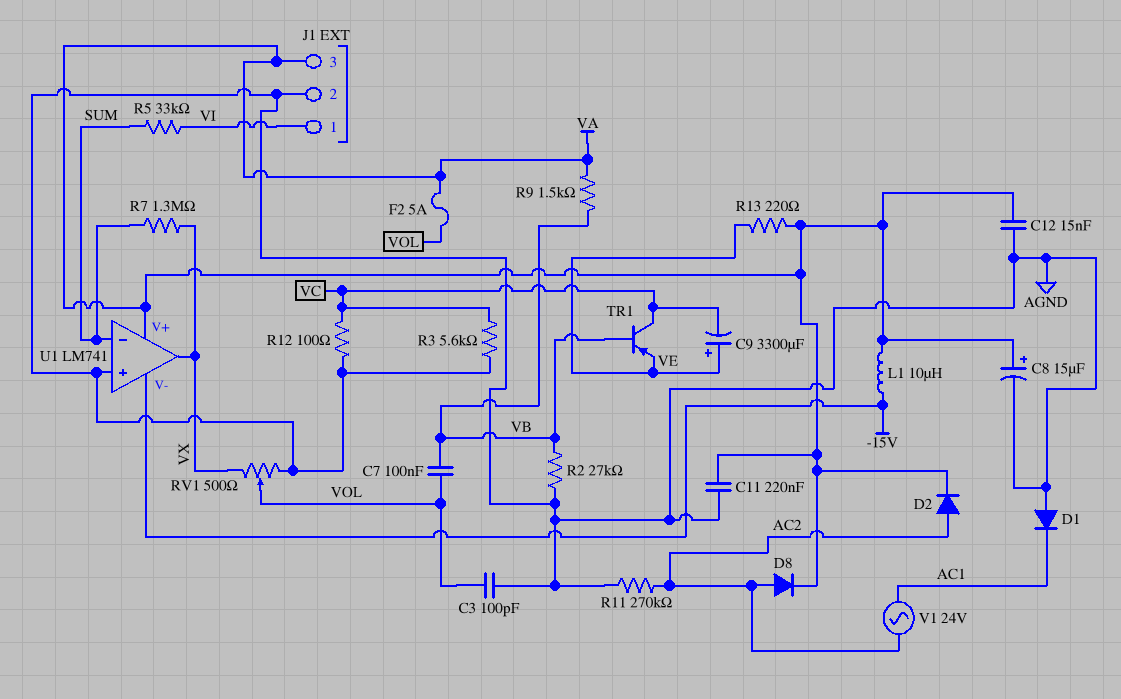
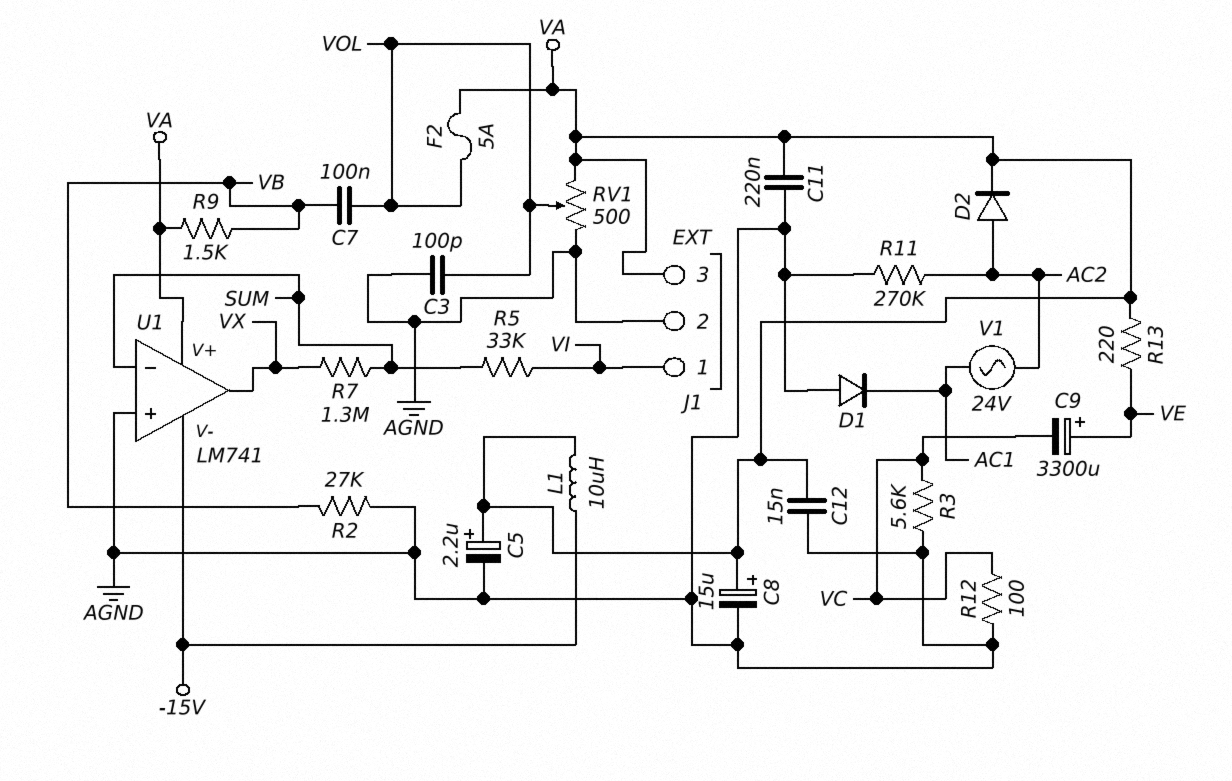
C5: none -> 2.2uF (plus VA, minus AGND)
D8: diode (A AC2, K VA) -> none
RV1: 500 (AGND, VX, wiper VOL) -> 500 (AGND, VA, wiper VOL)
TR1: PNP (B VB, C VC, E VE) -> none

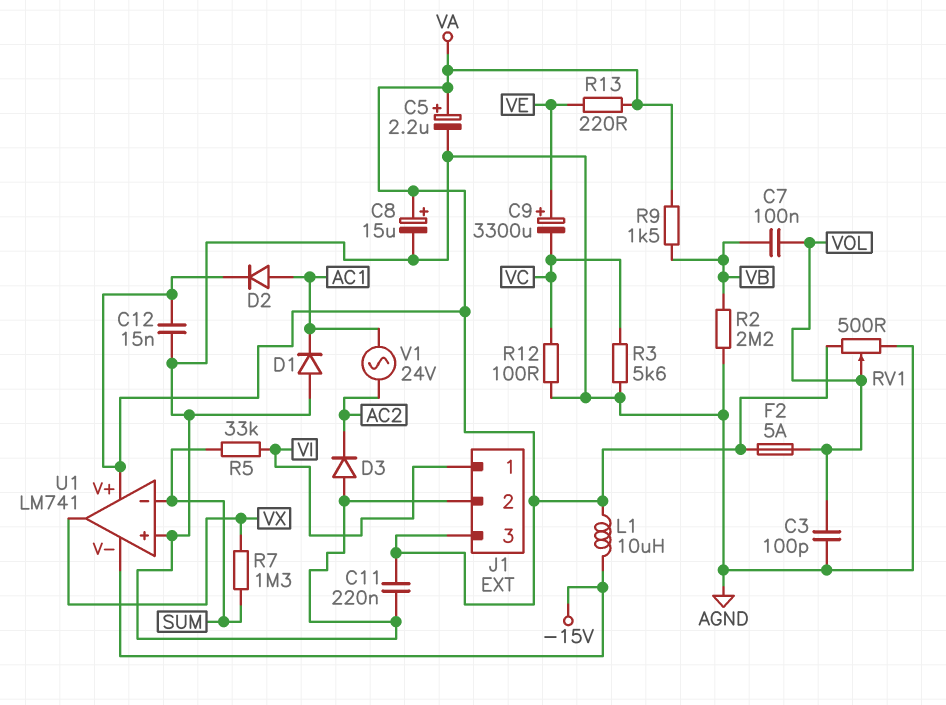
D2: diode (A AC2, K VA) -> diode (A AC1, K VA)
D3: none -> diode (A AGND, K AC2)
R2: 27k (AGND, VB) -> 2.2M (AGND, VB)
R11: 270k (AC2, AGND) -> none

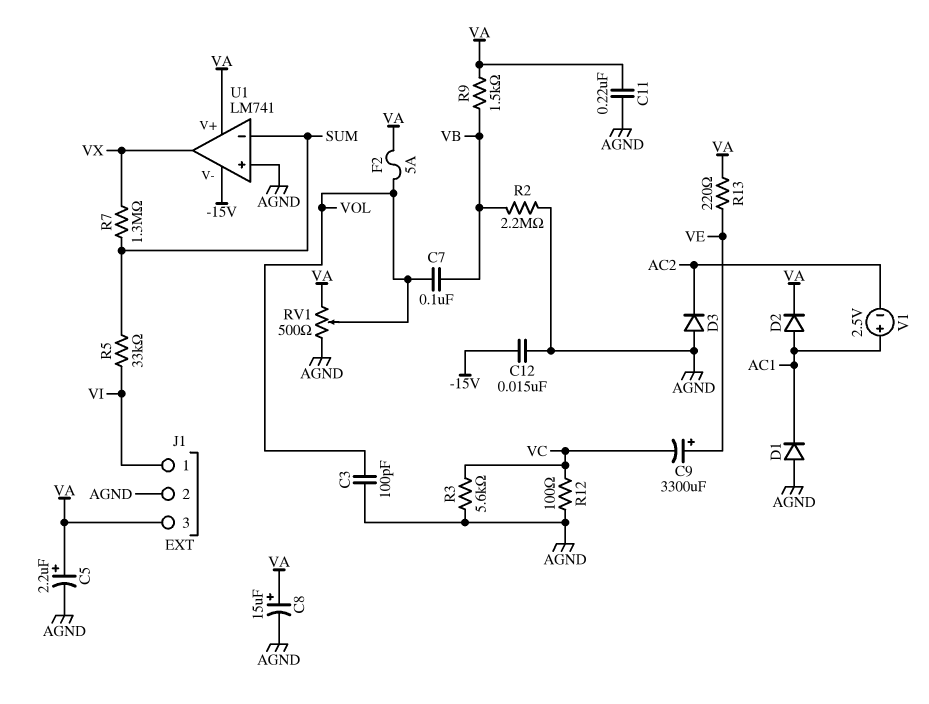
C12: 15nF (AGND, VA) -> 15nF (-15V, AGND)
L1: 10uH (-15V, VA) -> none
V1: AC 24V (AC1, AC2) -> 2.5V (plus AC1, minus AC2)

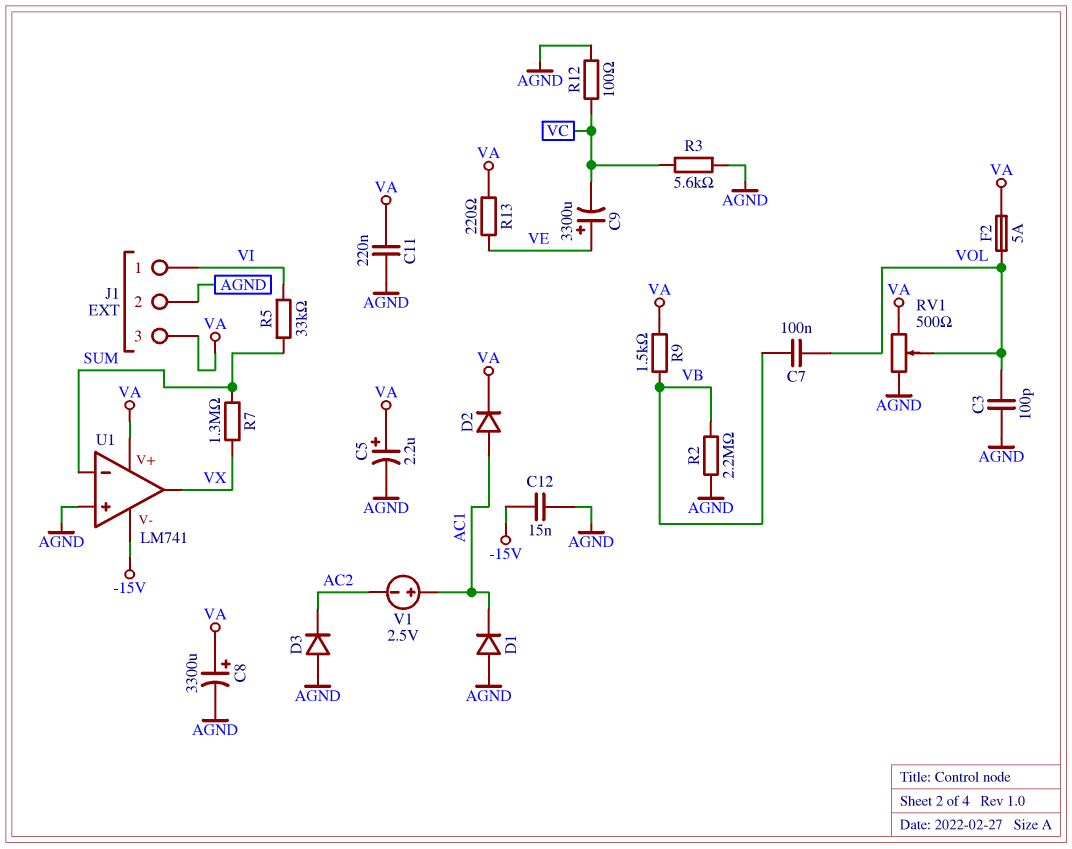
C8: 15uF (plus VA, minus AGND) -> 3300uF (plus VA, minus AGND)

